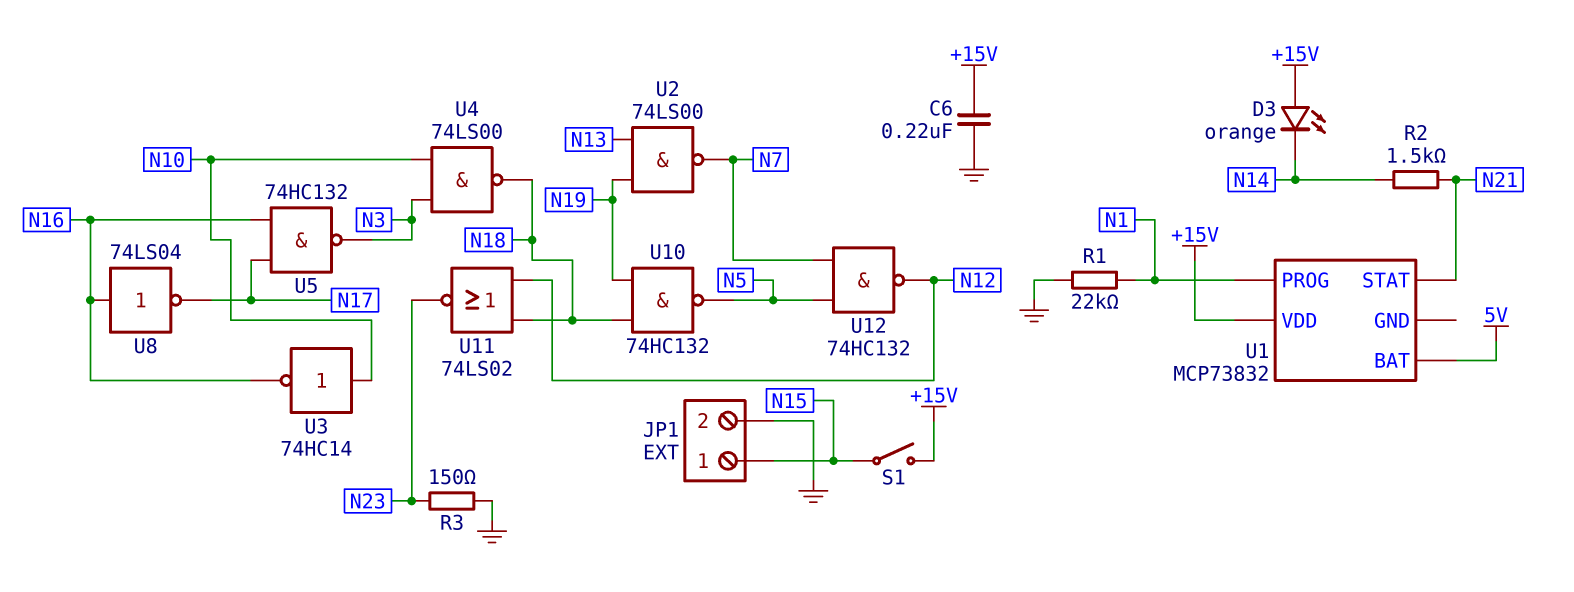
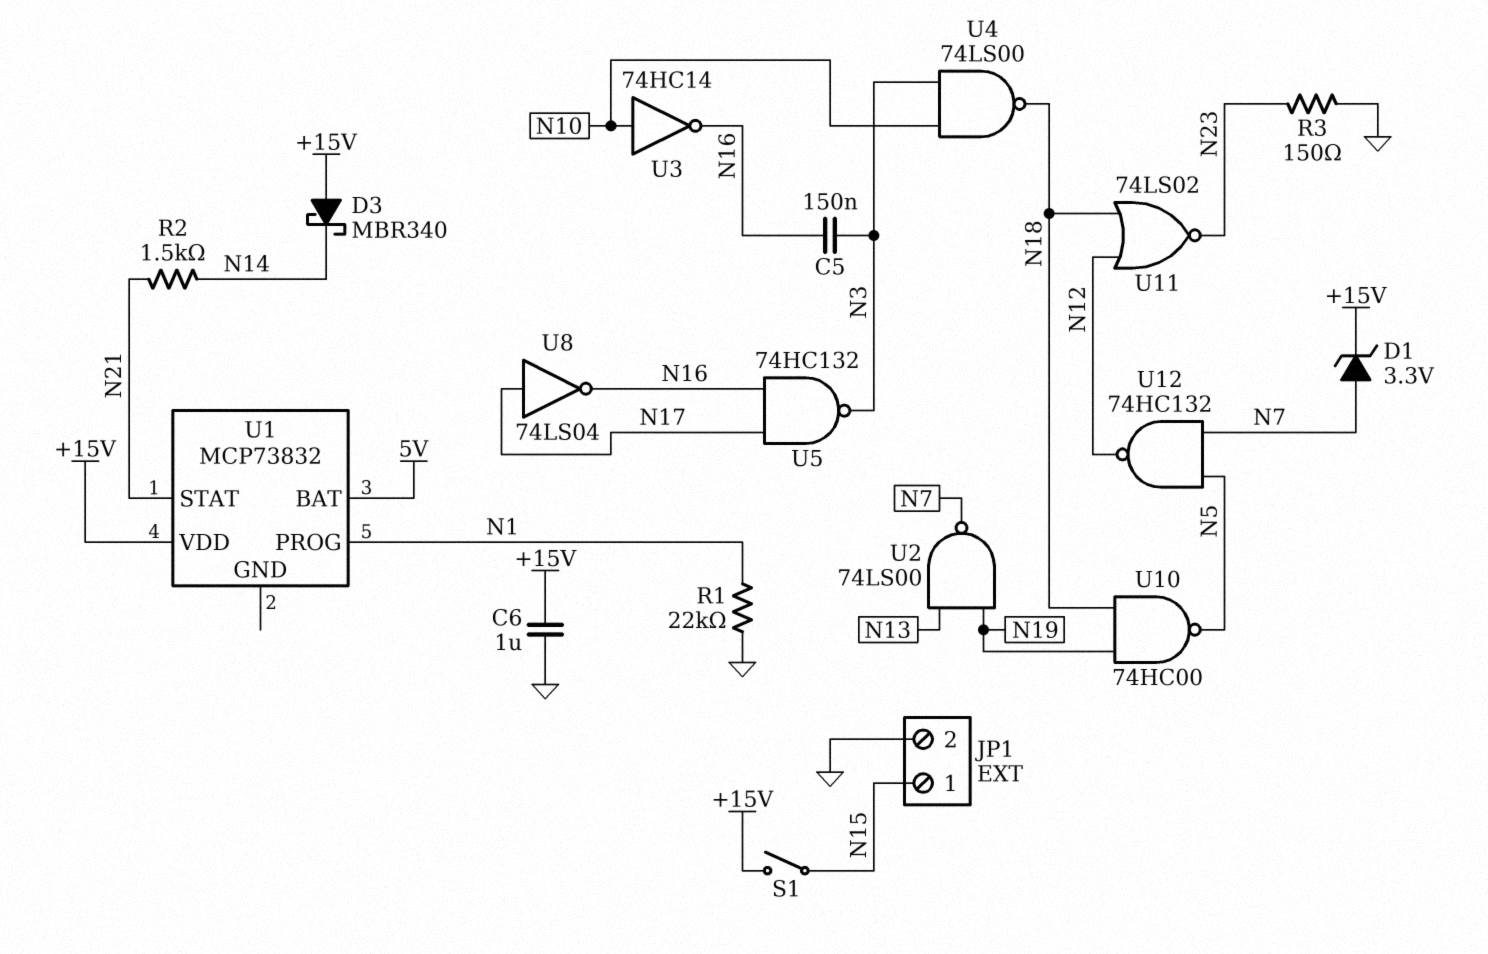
C5: none -> 150nF (N3, N16)
C6: 220nF (+15V, GND) -> 1uF (+15V, GND)
D1: none -> zener 3.3V (A N7, K +15V)
D3: LED orange (A +15V, K N14) -> schottky MBR340 (A +15V, K N14)
U8: NOT 74LS04 (in N16, out N17) -> NOT 74LS04 (in N17, out N16)
U10: NAND 74HC132 (in N18, in N19, out N5) -> NAND 74HC00 (in N18, in N19, out N5)

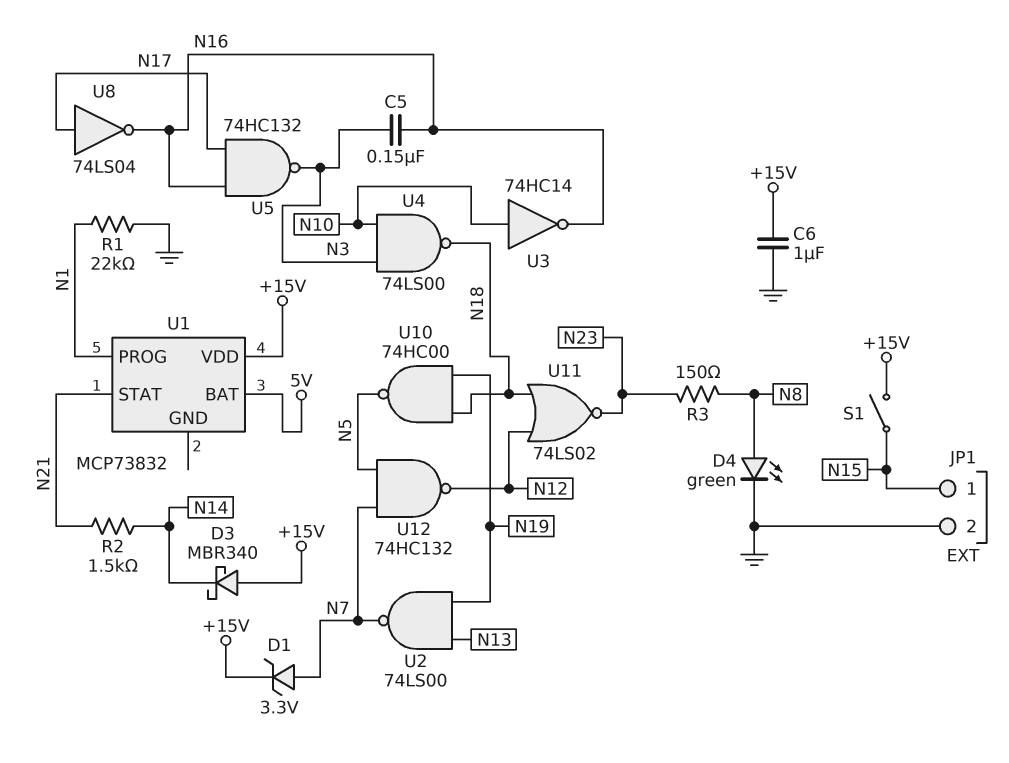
D4: none -> LED green (A N8, K GND)
R3: 150 (GND, N23) -> 150 (N8, N23)

